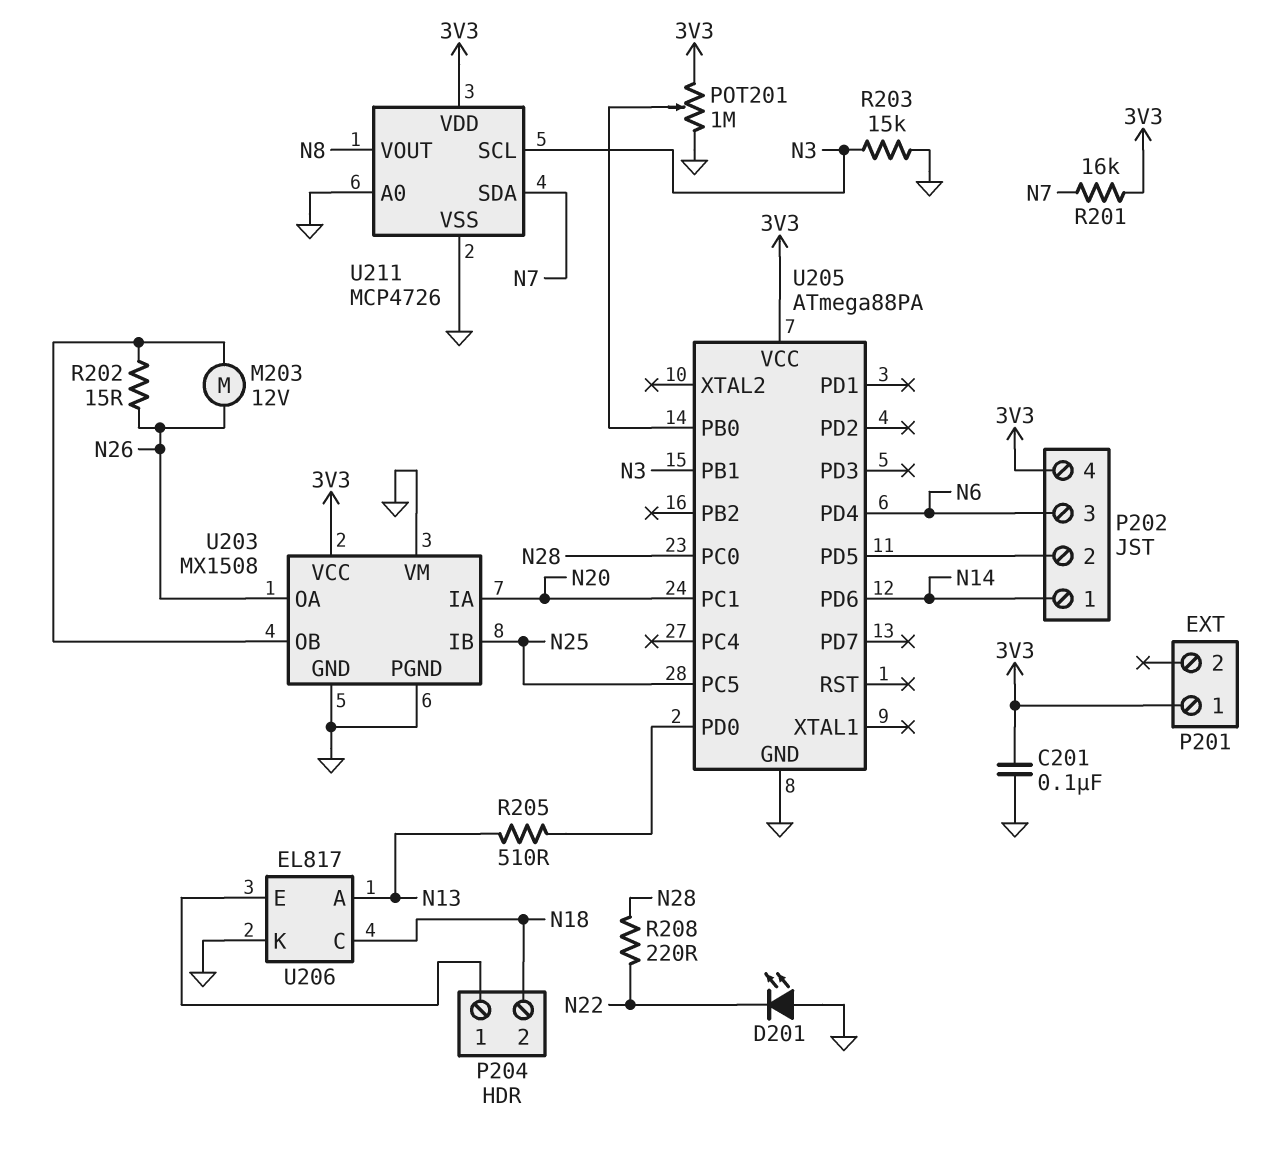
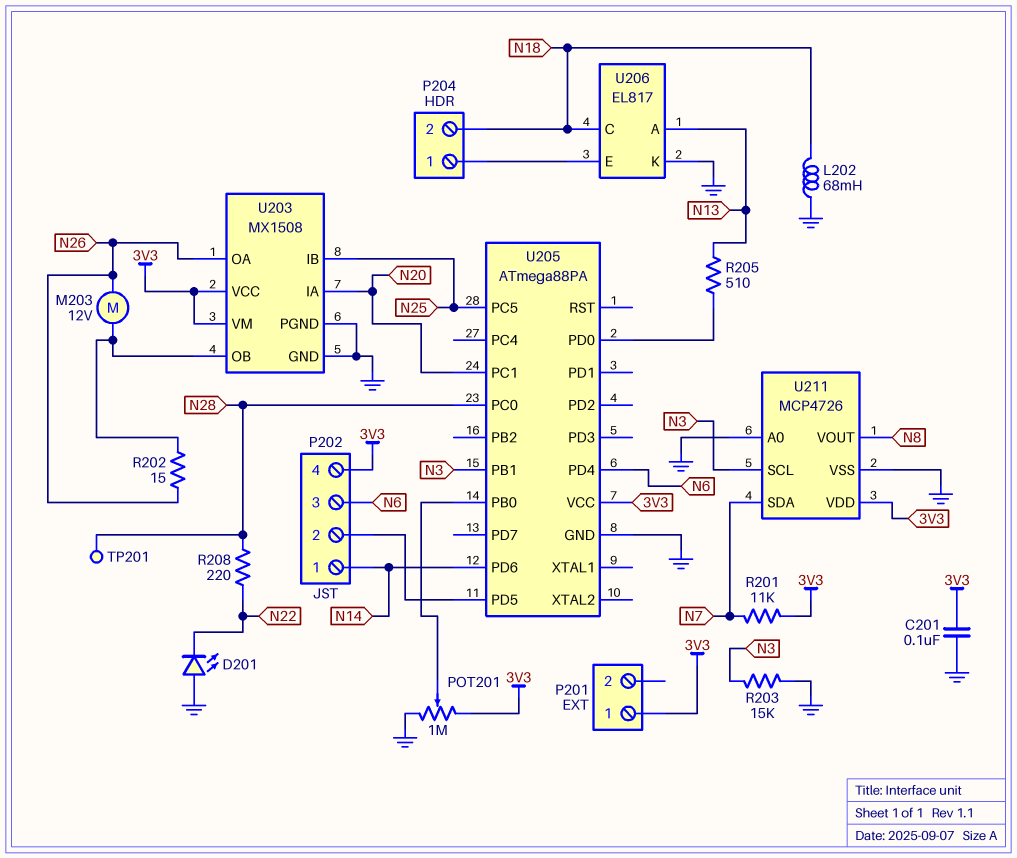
L202: none -> 68mH (GND, N18)
R201: 16k (3V3, N7) -> 11k (3V3, N7)
TP201: none -> test point (N28)
U203 pin VM: GND -> 3V3

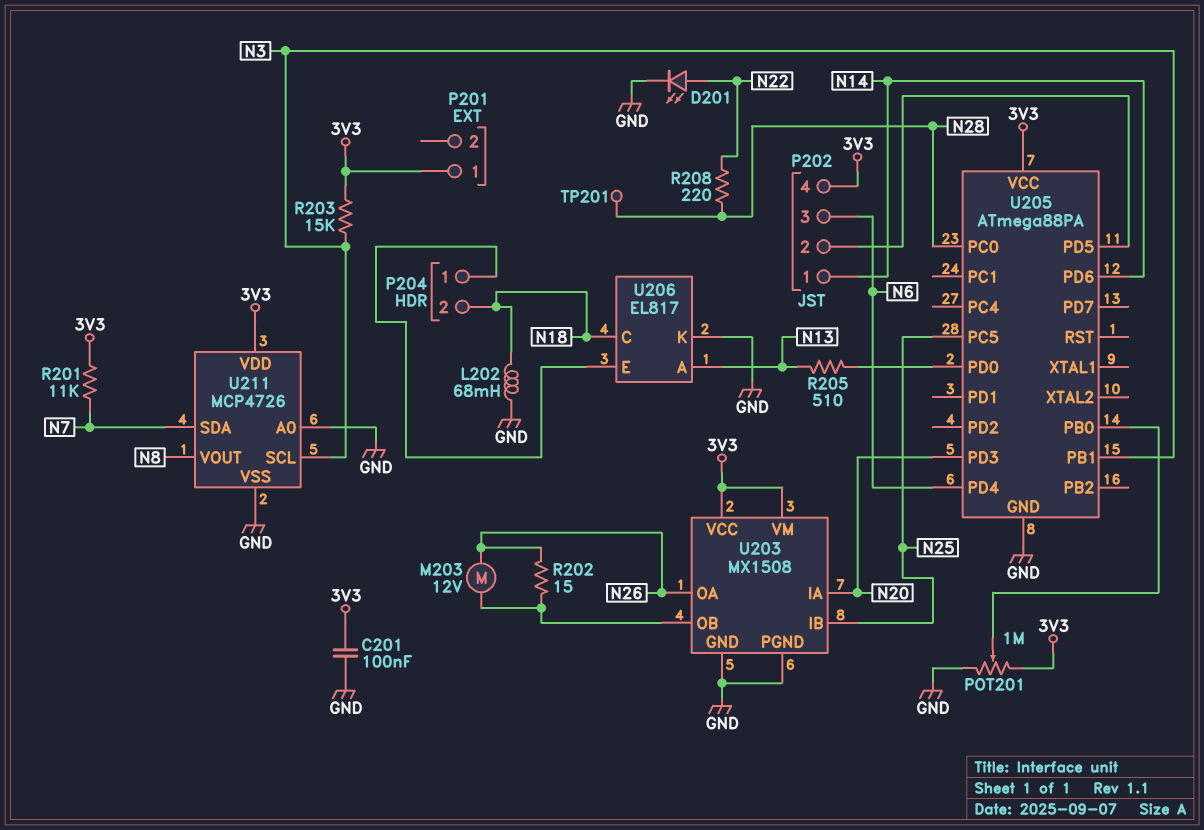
D201: LED (A GND, K N22) -> LED (A N22, K GND)
R203: 15k (GND, N3) -> 15k (3V3, N3)
U205 pin PC1: N20 -> none
U205 pin PD3: none -> N20

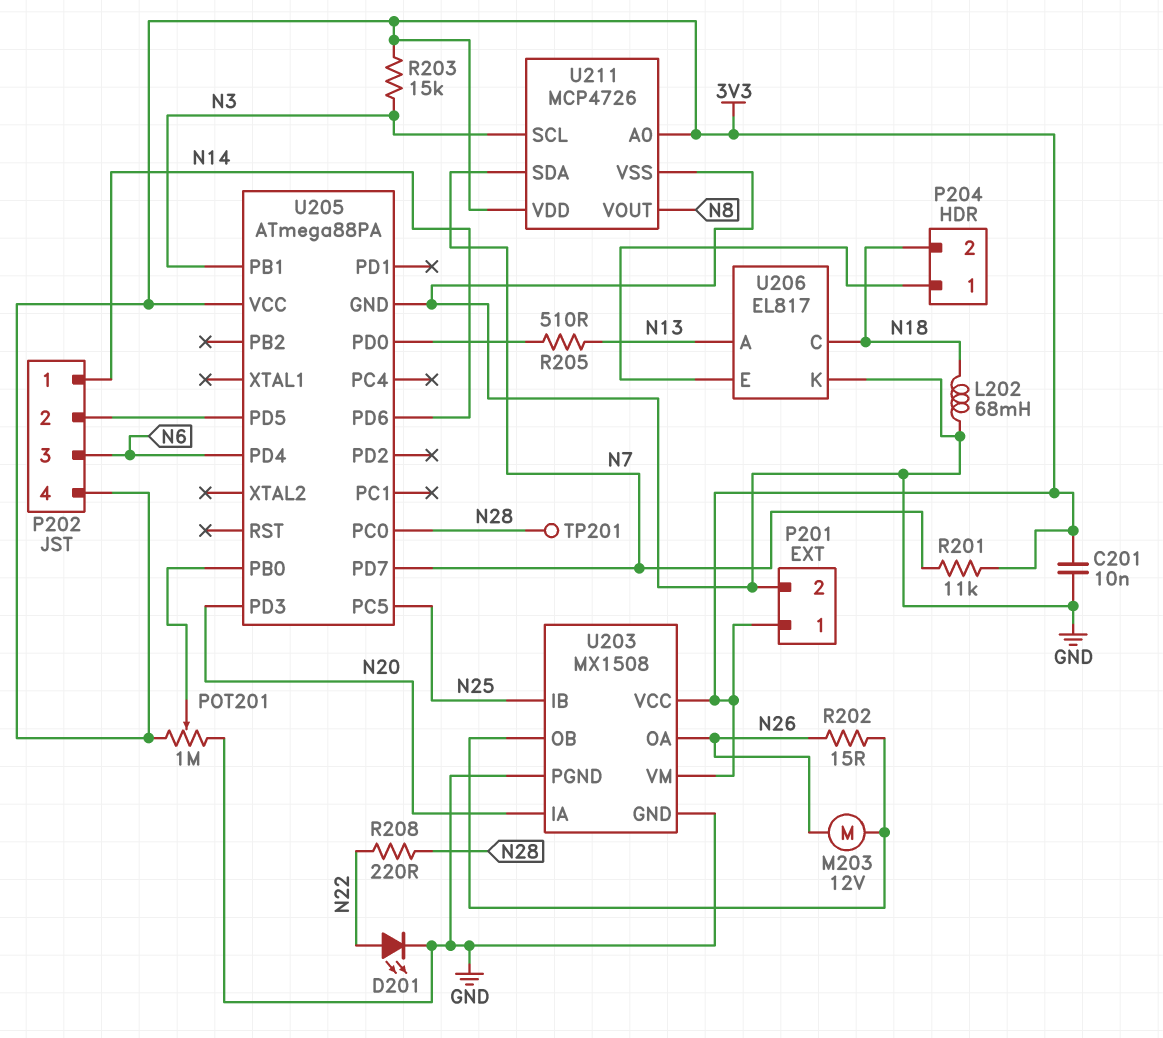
C201: 100nF (3V3, GND) -> 10nF (3V3, GND)
P201 pin 2: none -> GND
U205 pin PD7: none -> N7
U211 pin A0: GND -> 3V3

